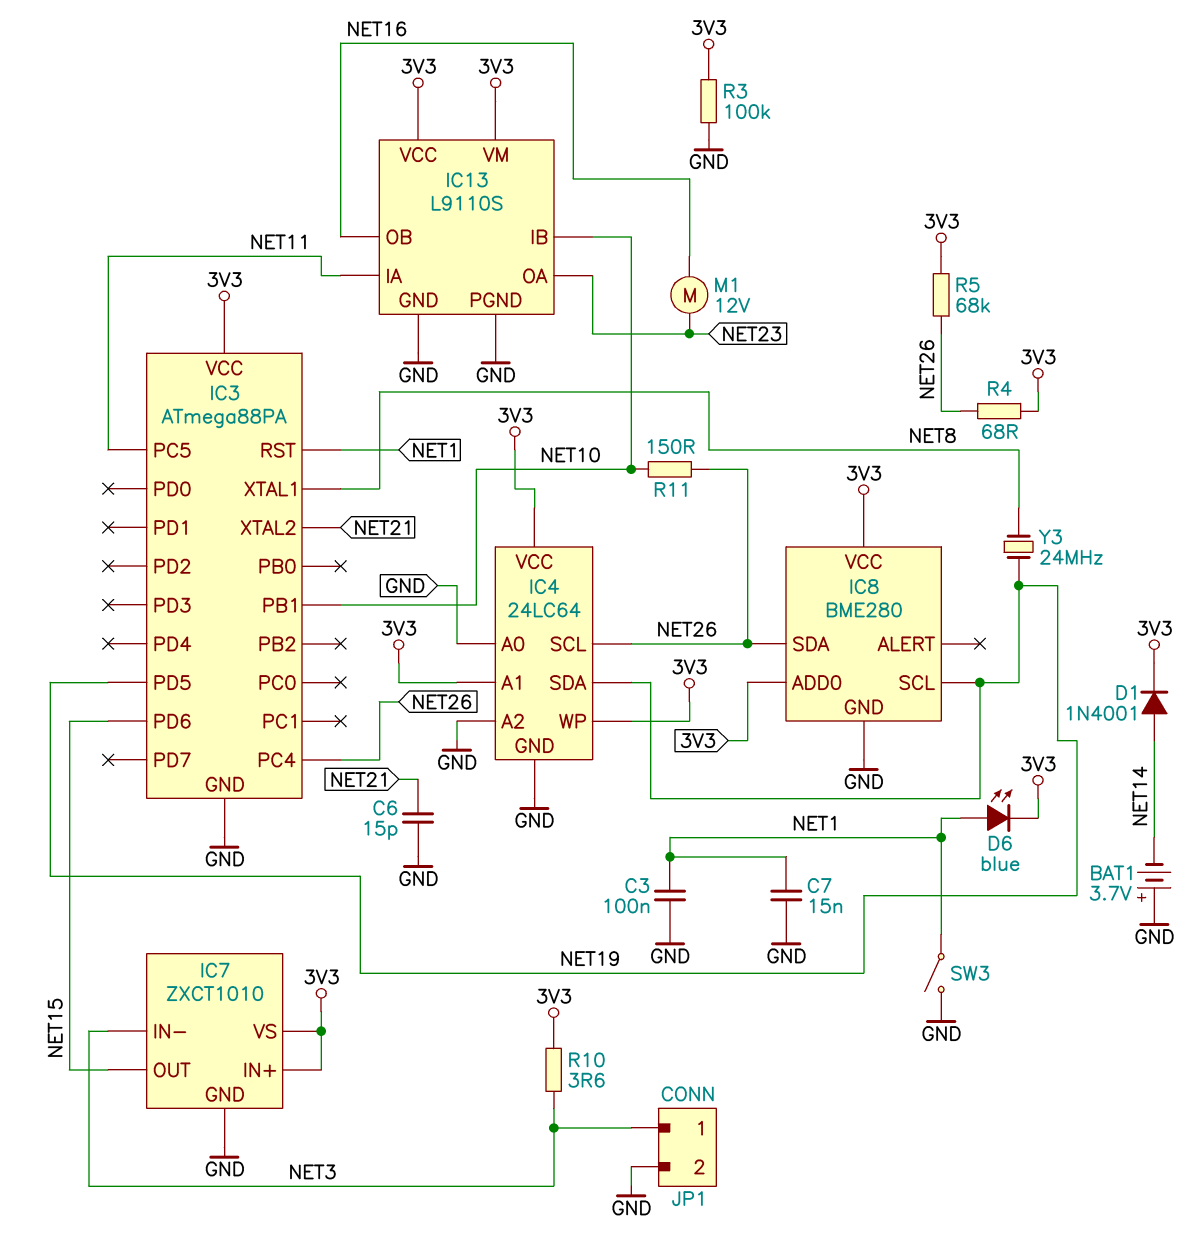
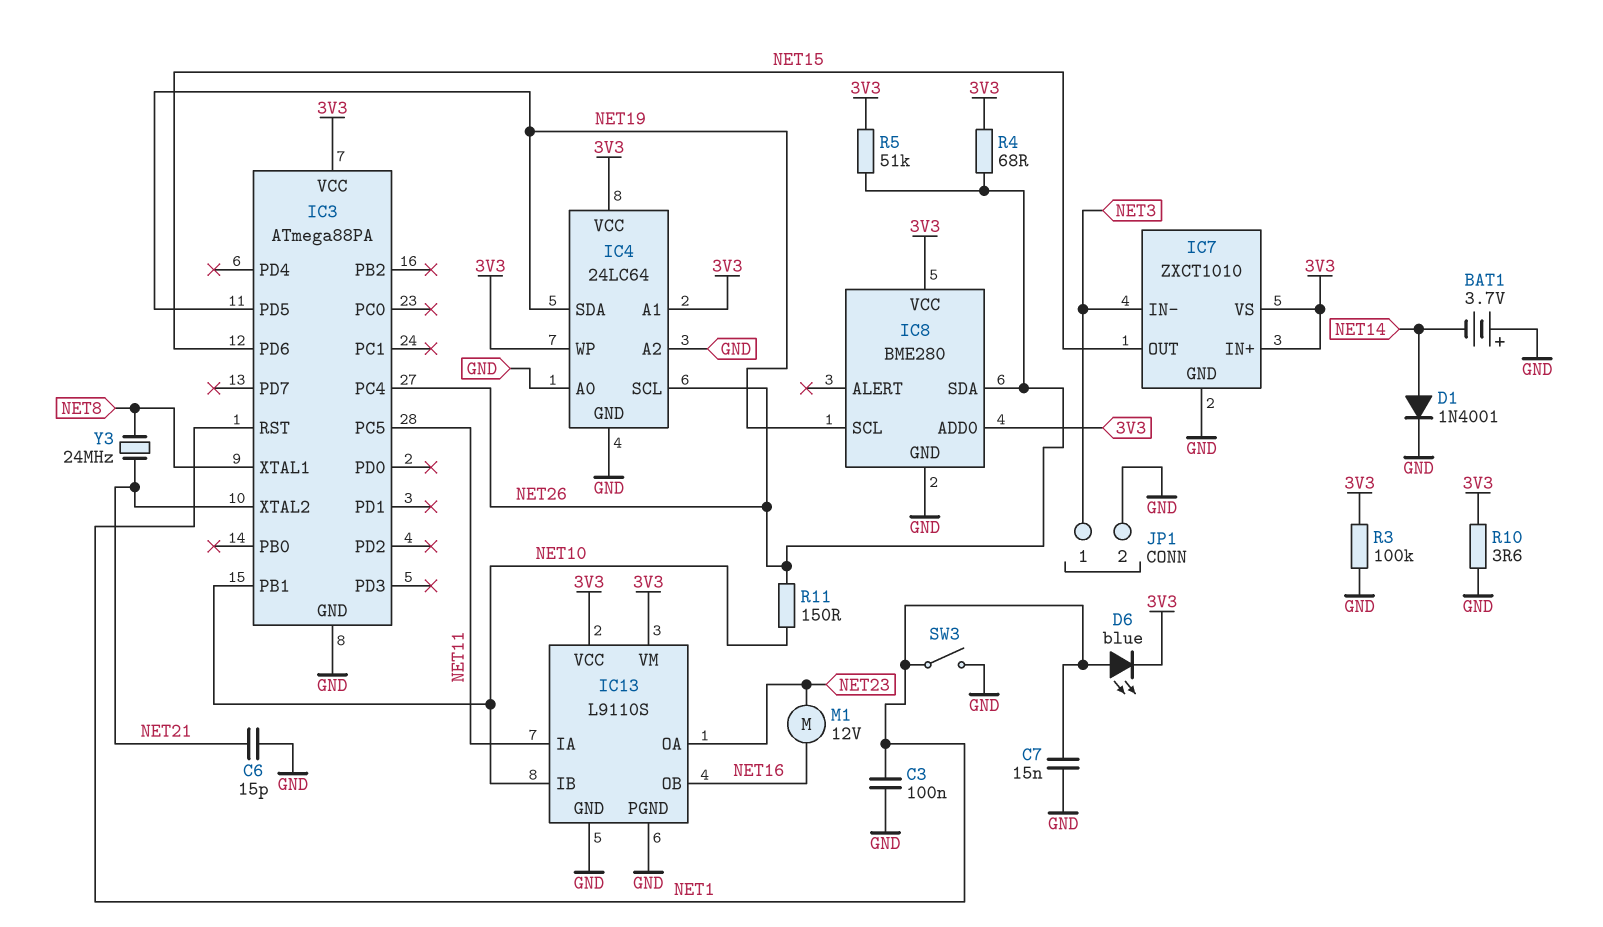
D1: diode 1N4001 (A NET14, K 3V3) -> diode 1N4001 (A NET14, K GND)
R5: 68k (3V3, NET26) -> 51k (3V3, NET26)
R10: 3.6 (3V3, NET3) -> 3.6 (3V3, GND)
Y3: 24MHz (NET8, NET19) -> 24MHz (NET8, NET21)

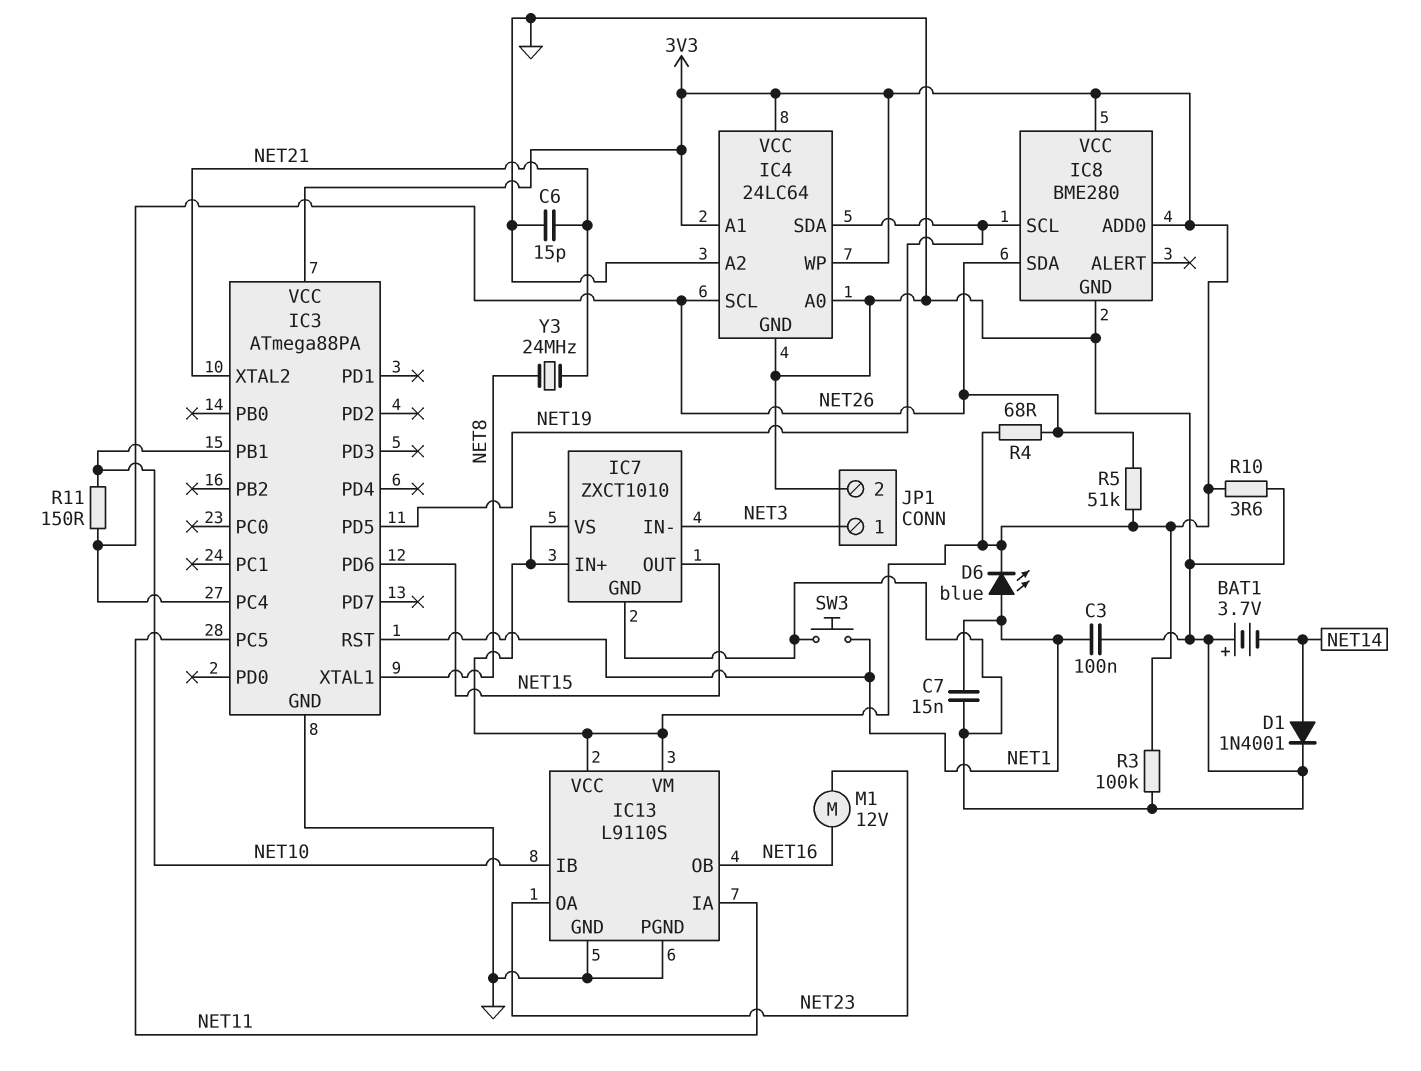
SW3: switch (GND, NET1) -> button (GND, NET1)

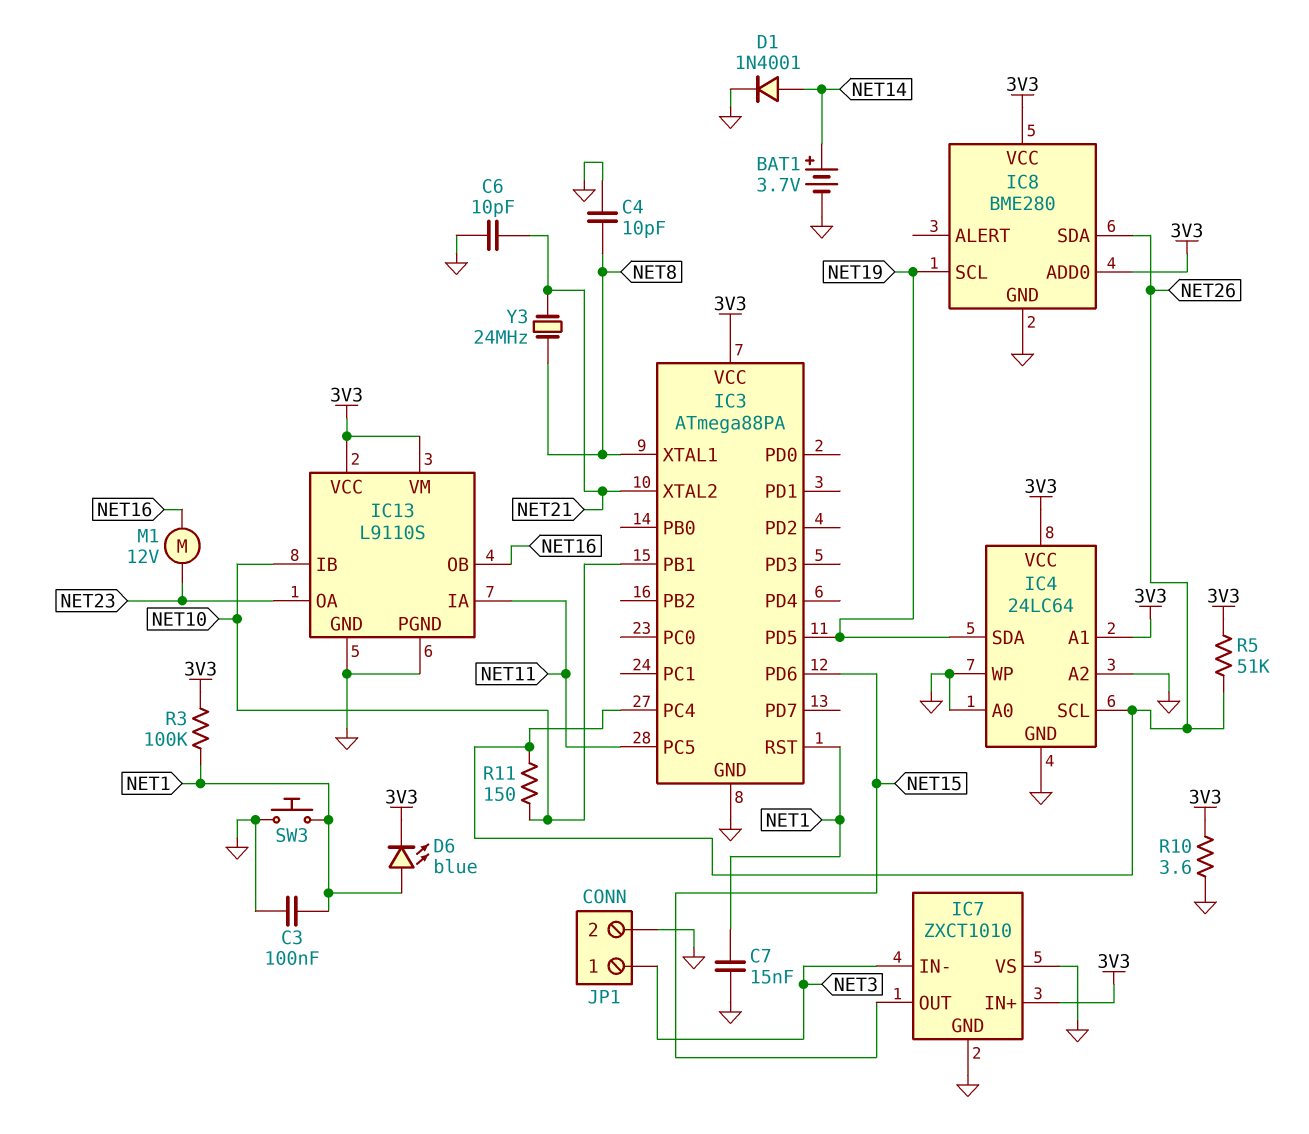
BAT1: 3.7V (plus GND, minus NET14) -> 3.7V (plus NET14, minus GND)
C4: none -> 10pF (GND, NET8)
C6: 15pF (GND, NET21) -> 10pF (GND, NET21)
IC4 pin WP: 3V3 -> GND
IC7 pin VS: 3V3 -> GND
R3: 100k (3V3, GND) -> 100k (3V3, NET1)
R4: 68 (3V3, NET26) -> none

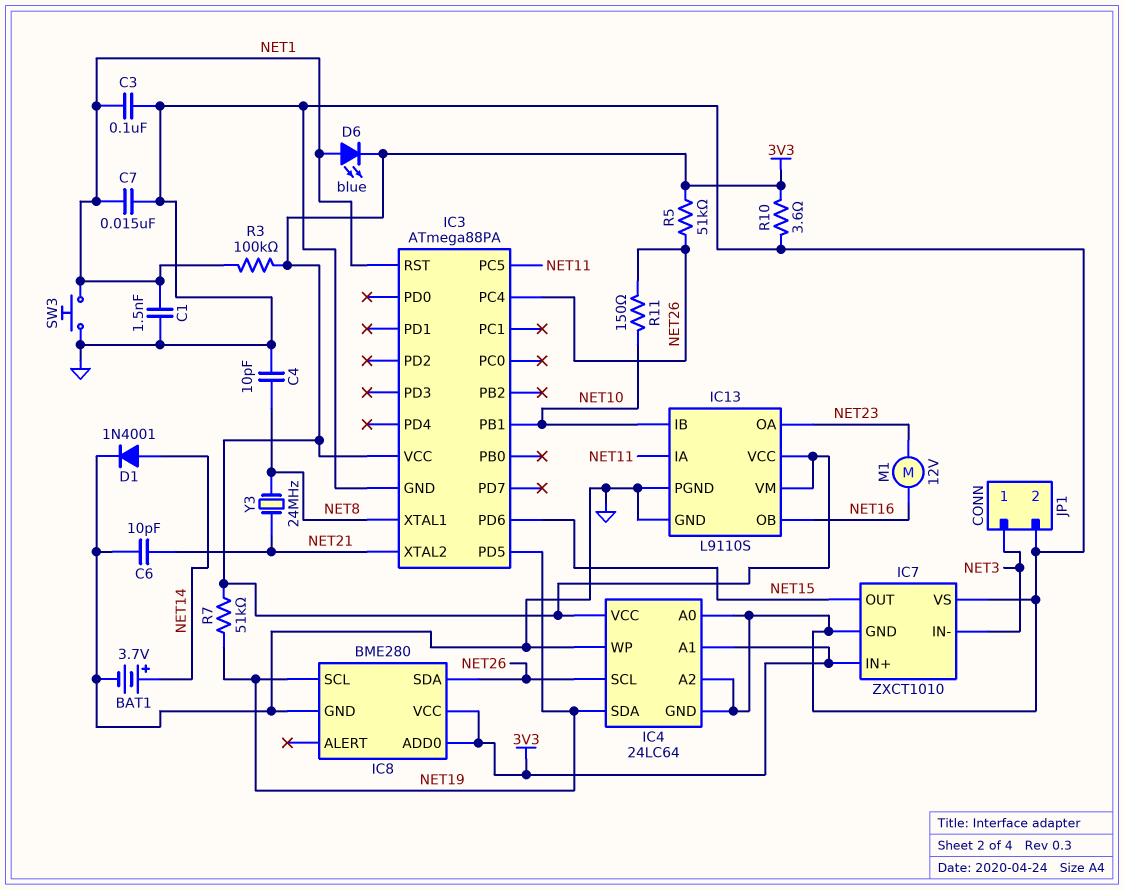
C1: none -> 1.5nF (GND, NET1)
R7: none -> 51k (3V3, NET19)

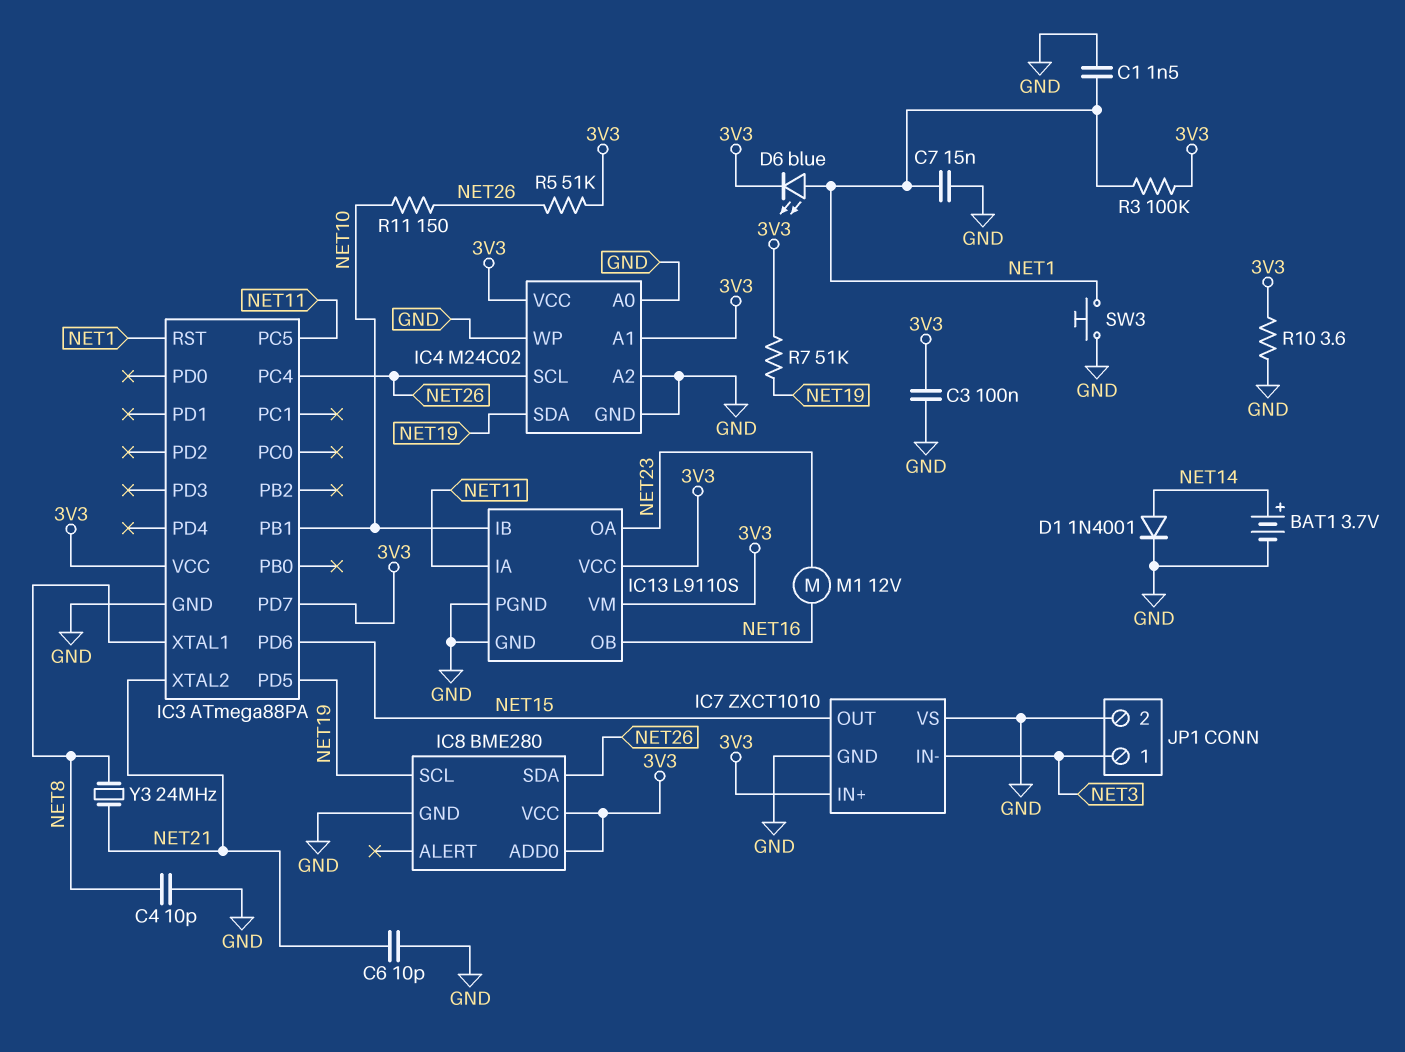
C3: 100nF (GND, NET1) -> 100nF (3V3, GND)
IC3 pin PD7: none -> 3V3
IC4: 24LC64 -> M24C02

